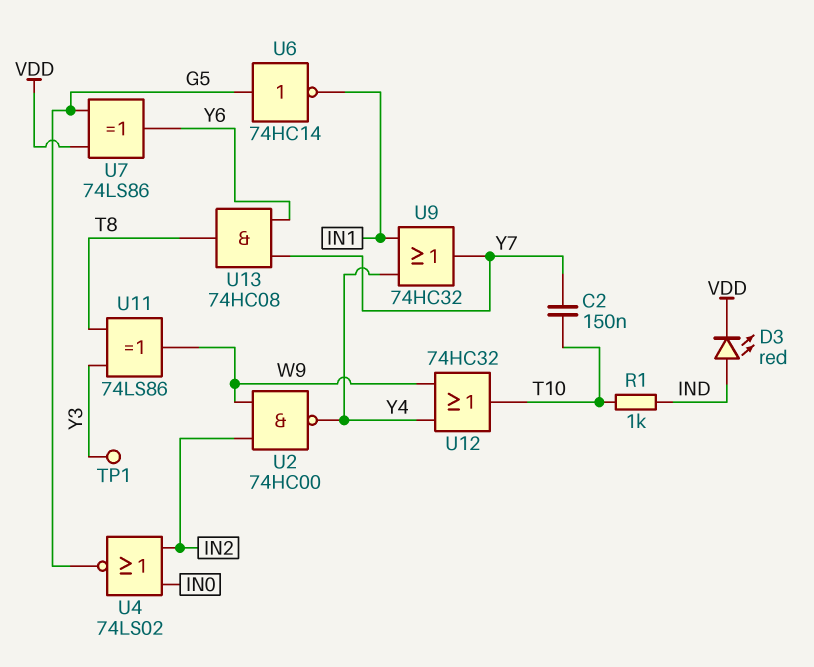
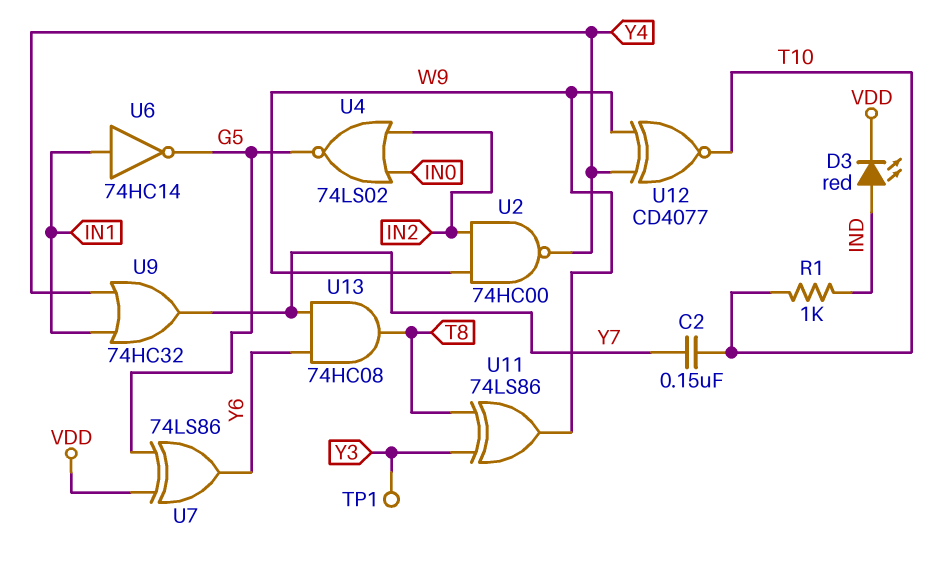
U6: NOT 74HC14 (in G5, out IN1) -> NOT 74HC14 (in IN1, out G5)
U12: OR 74HC32 (in W9, in Y4, out T10) -> XNOR CD4077 (in W9, in Y4, out T10)

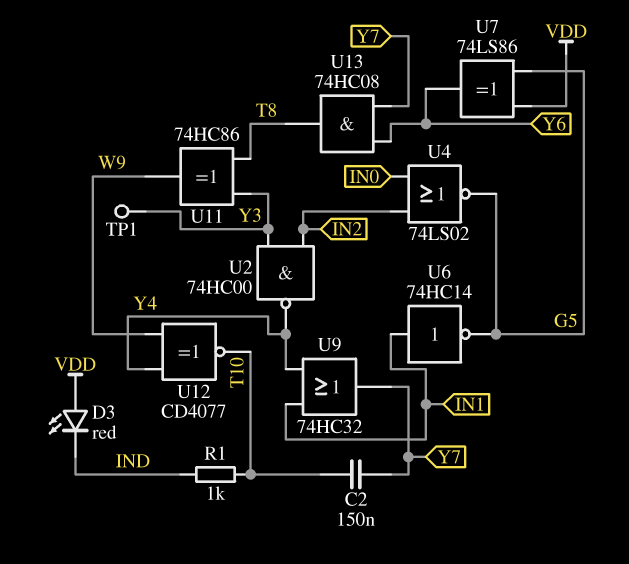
D3: LED red (A IND, K VDD) -> LED red (A VDD, K IND)
U2: NAND 74HC00 (in IN2, in W9, out Y4) -> NAND 74HC00 (in IN2, in Y3, out Y4)
U11: XOR 74LS86 (in T8, in Y3, out W9) -> XOR 74HC86 (in T8, in Y3, out W9)

